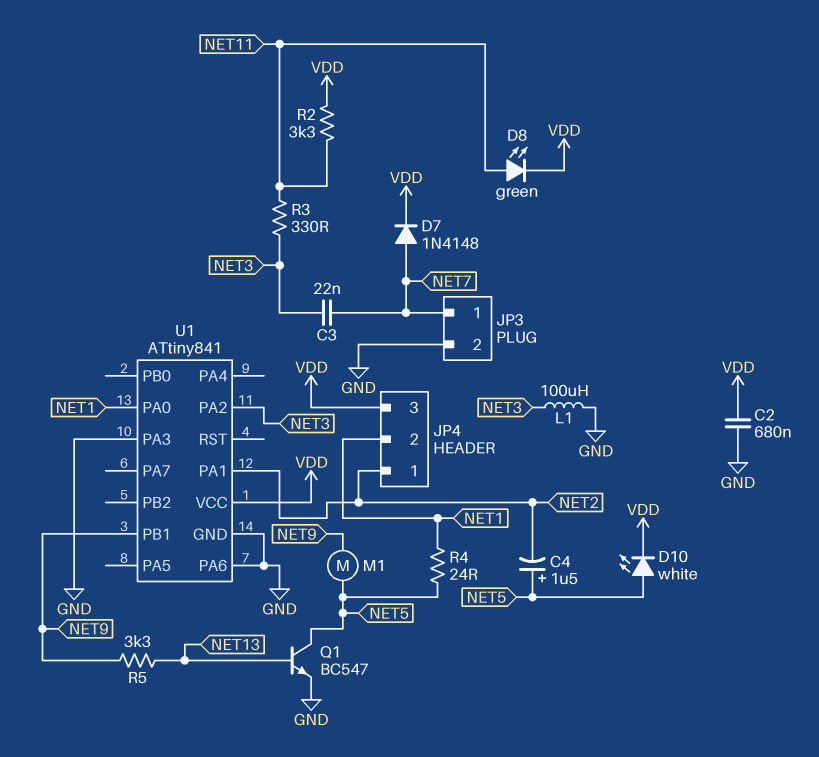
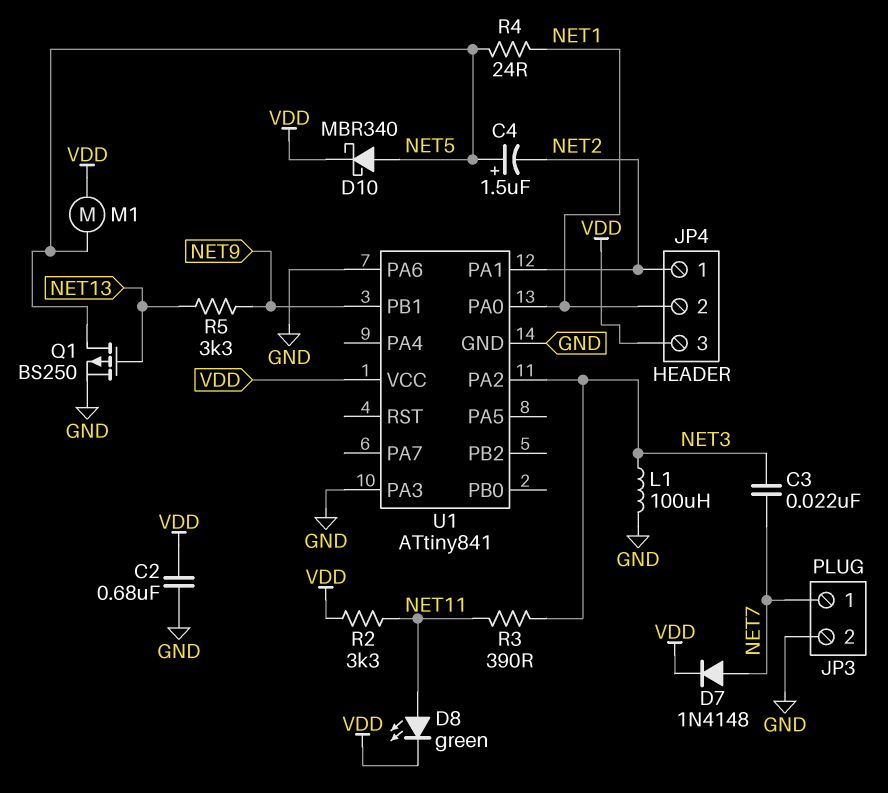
D10: LED white (A NET5, K VDD) -> schottky MBR340 (A NET5, K VDD)
M1: motor (NET5, NET9) -> motor (NET5, VDD)
Q1: NPN BC547 (B NET13, C NET5, E GND) -> PMOS BS250 (G NET13, D NET5, S GND)
R3: 330 (NET3, NET11) -> 390 (NET3, NET11)

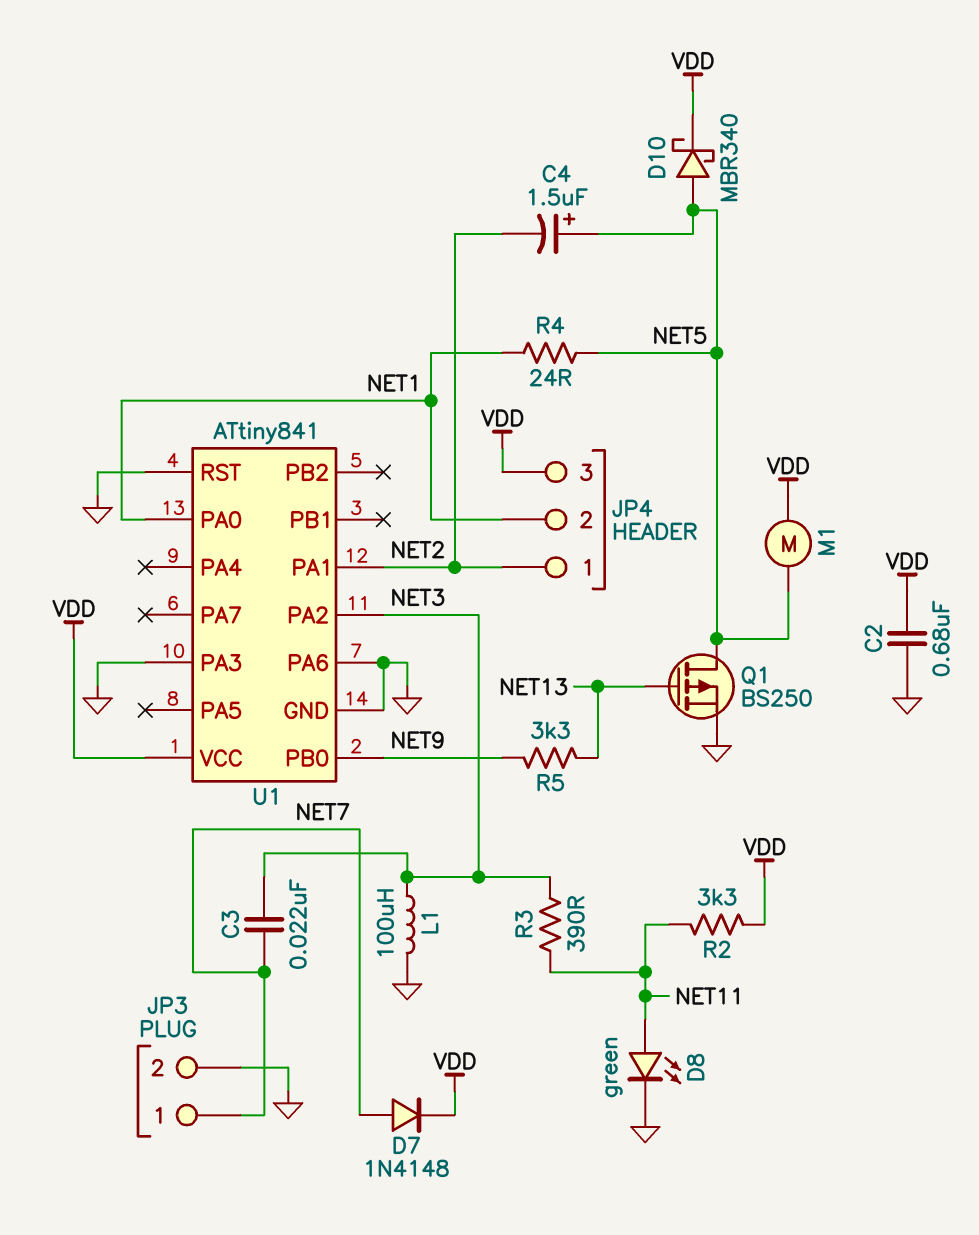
D8: LED green (A NET11, K VDD) -> LED green (A NET11, K GND)
U1 pin PB0: none -> NET9
U1 pin PB1: NET9 -> none
U1 pin RST: none -> GND

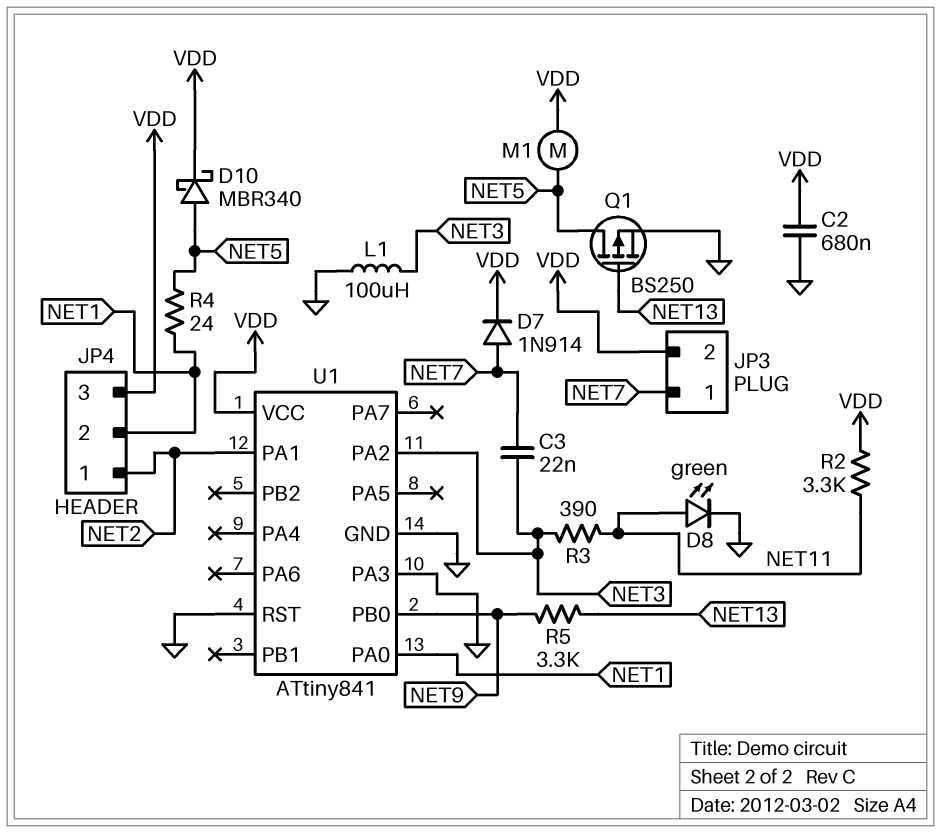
C4: 1.5uF (plus NET5, minus NET2) -> none
D7: diode 1N4148 (A NET7, K VDD) -> diode 1N914 (A NET7, K VDD)
JP3 pin 2: GND -> VDD
U1 pin PA6: GND -> none

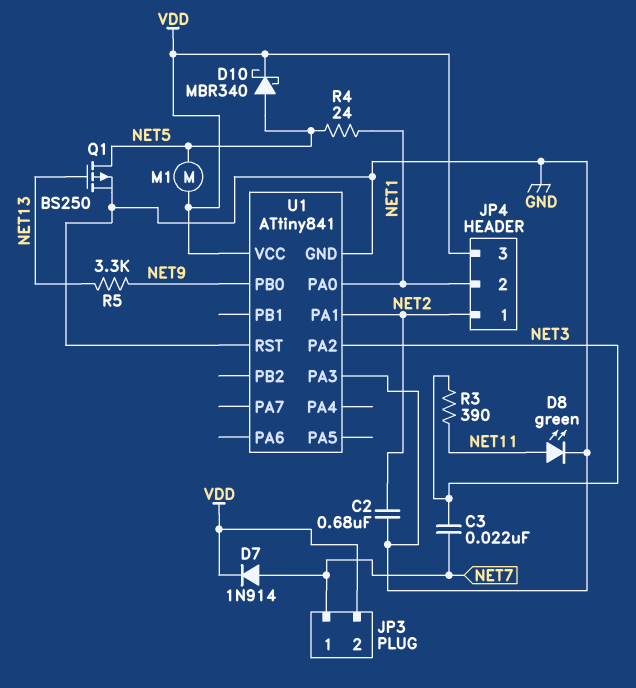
C2: 680nF (GND, VDD) -> 680nF (GND, NET2)
L1: 100uH (GND, NET3) -> none
R2: 3.3k (NET11, VDD) -> none

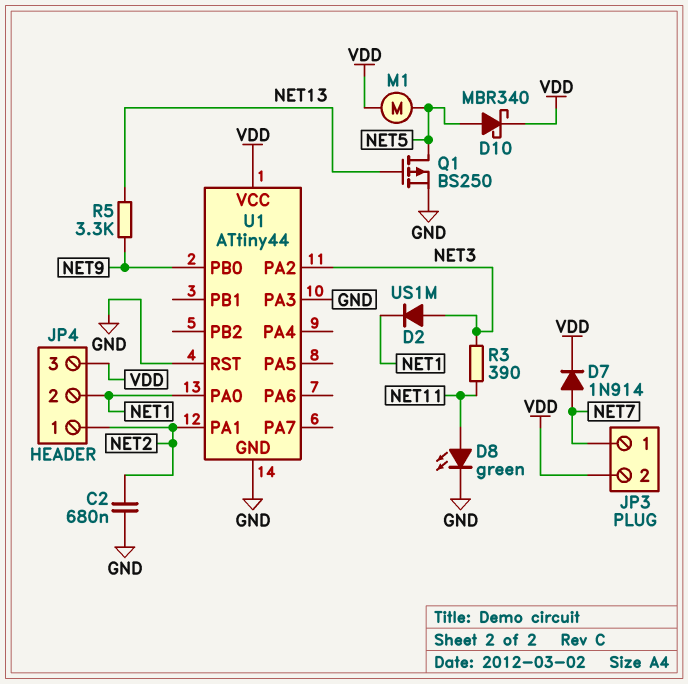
C3: 22nF (NET3, NET7) -> none
D2: none -> diode US1M (A NET3, K NET1)
R4: 24 (NET1, NET5) -> none
U1: ATtiny841 -> ATtiny44

